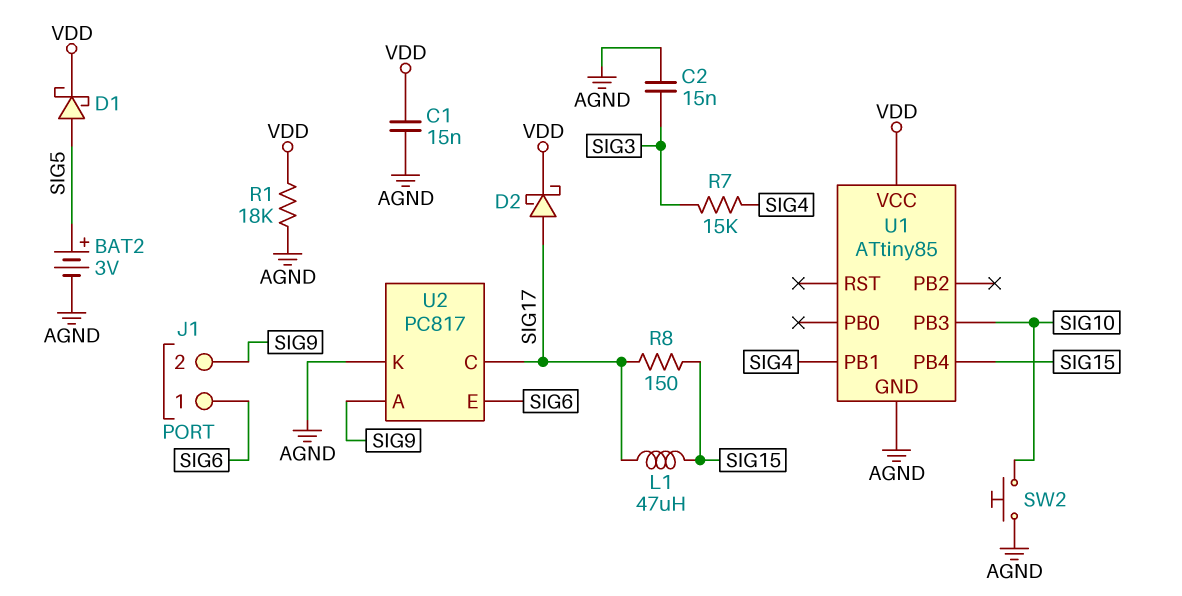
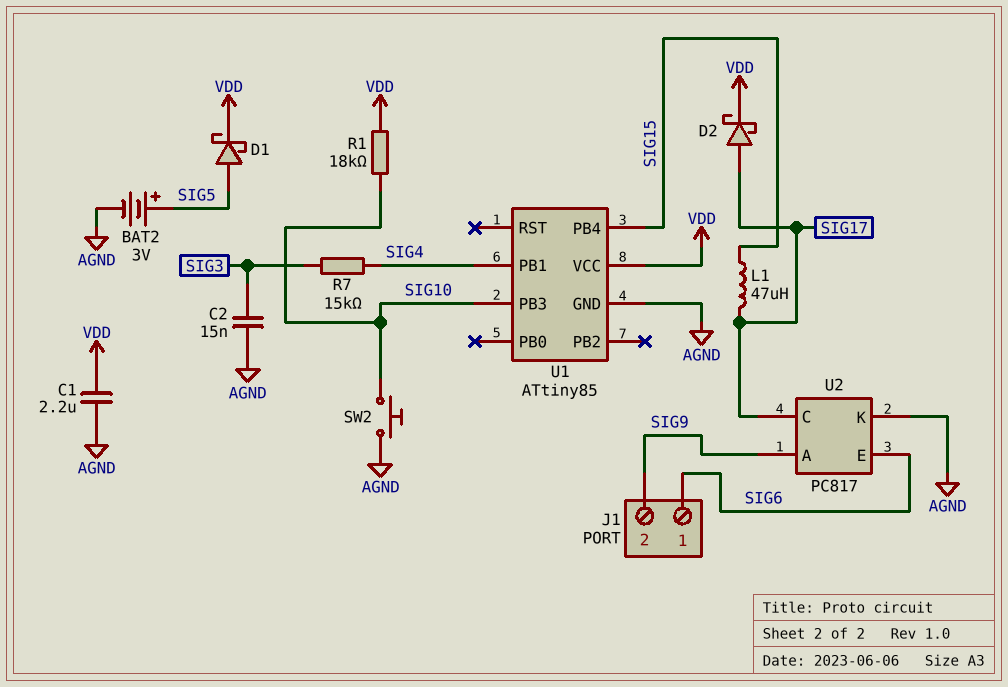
C1: 15nF (AGND, VDD) -> 2.2uF (AGND, VDD)
R1: 18k (AGND, VDD) -> 18k (SIG10, VDD)
R8: 150 (SIG15, SIG17) -> none

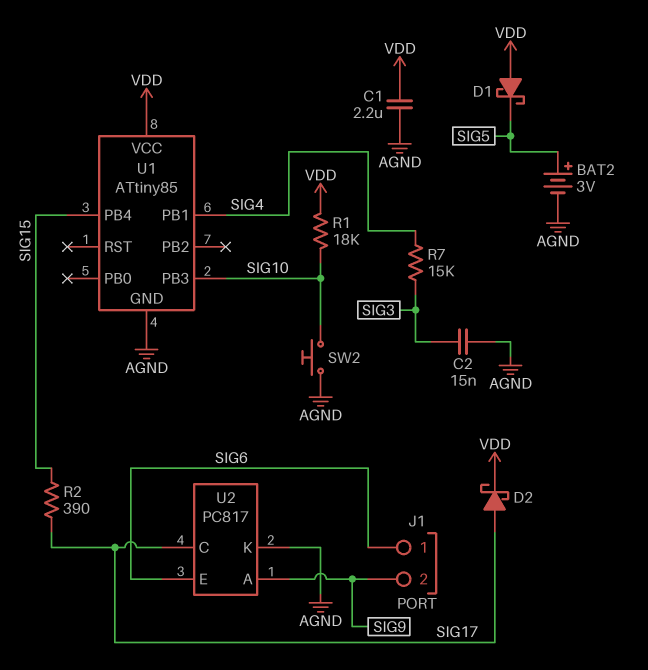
D1: schottky (A SIG5, K VDD) -> schottky (A VDD, K SIG5)
L1: 47uH (SIG15, SIG17) -> none
R2: none -> 390 (SIG15, SIG17)

